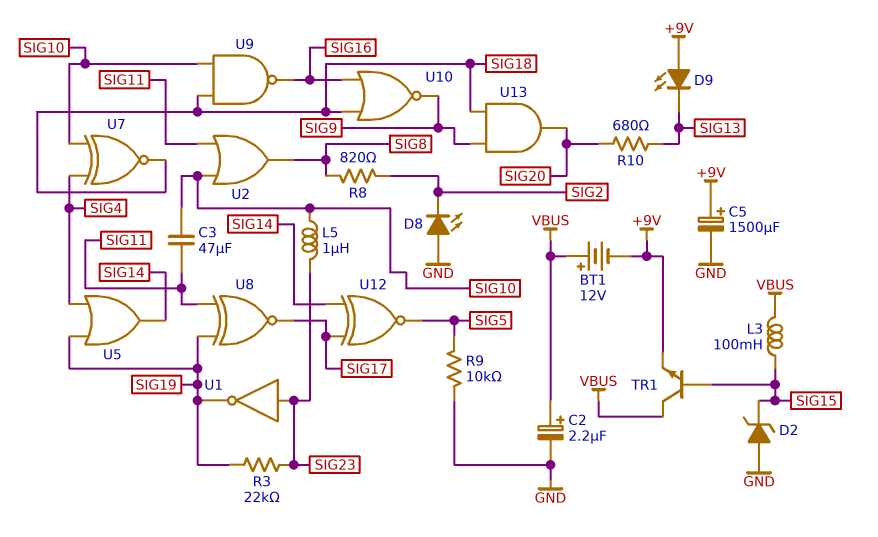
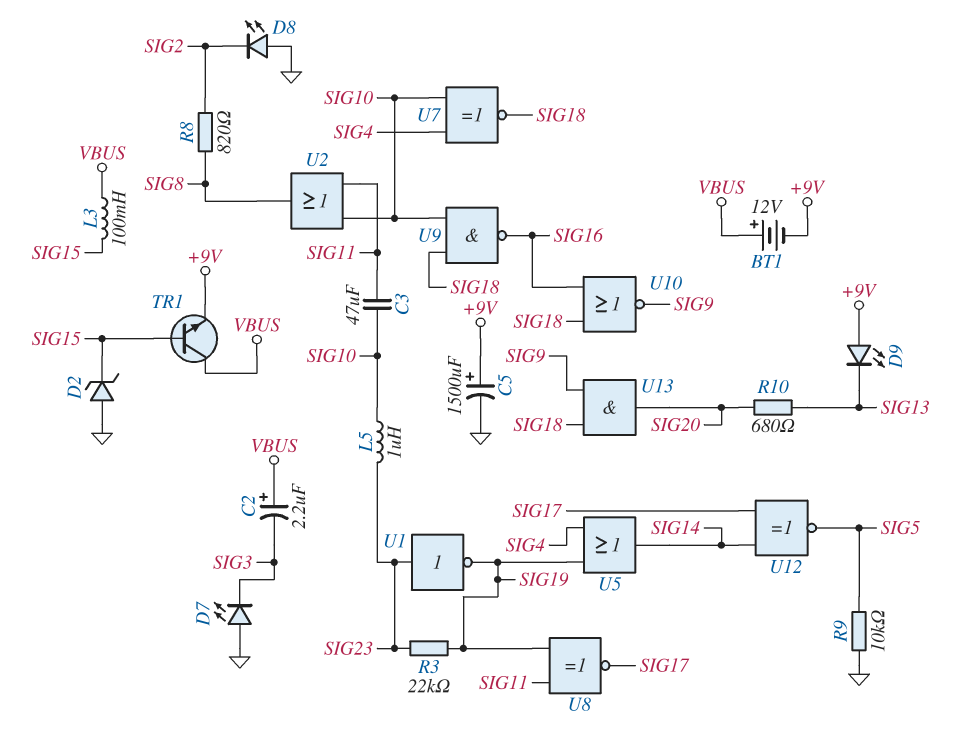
C2: 2.2uF (plus VBUS, minus GND) -> 2.2uF (plus VBUS, minus SIG3)
D7: none -> LED (A GND, K SIG3)

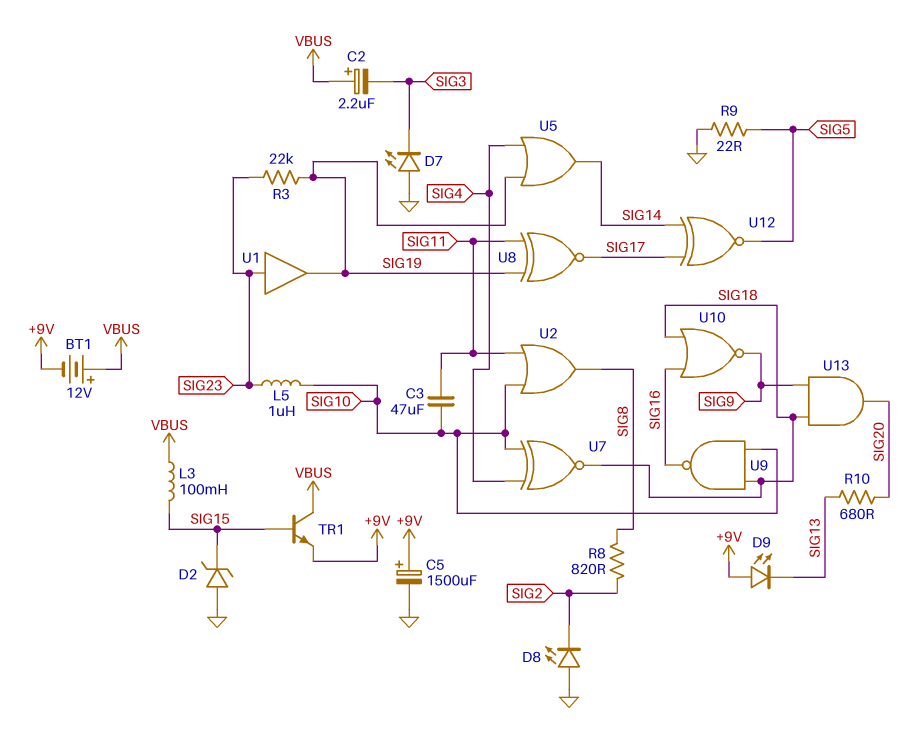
R9: 10k (GND, SIG5) -> 22 (GND, SIG5)
U1: NOT (in SIG23, out SIG19) -> buffer (in SIG23, out SIG19)

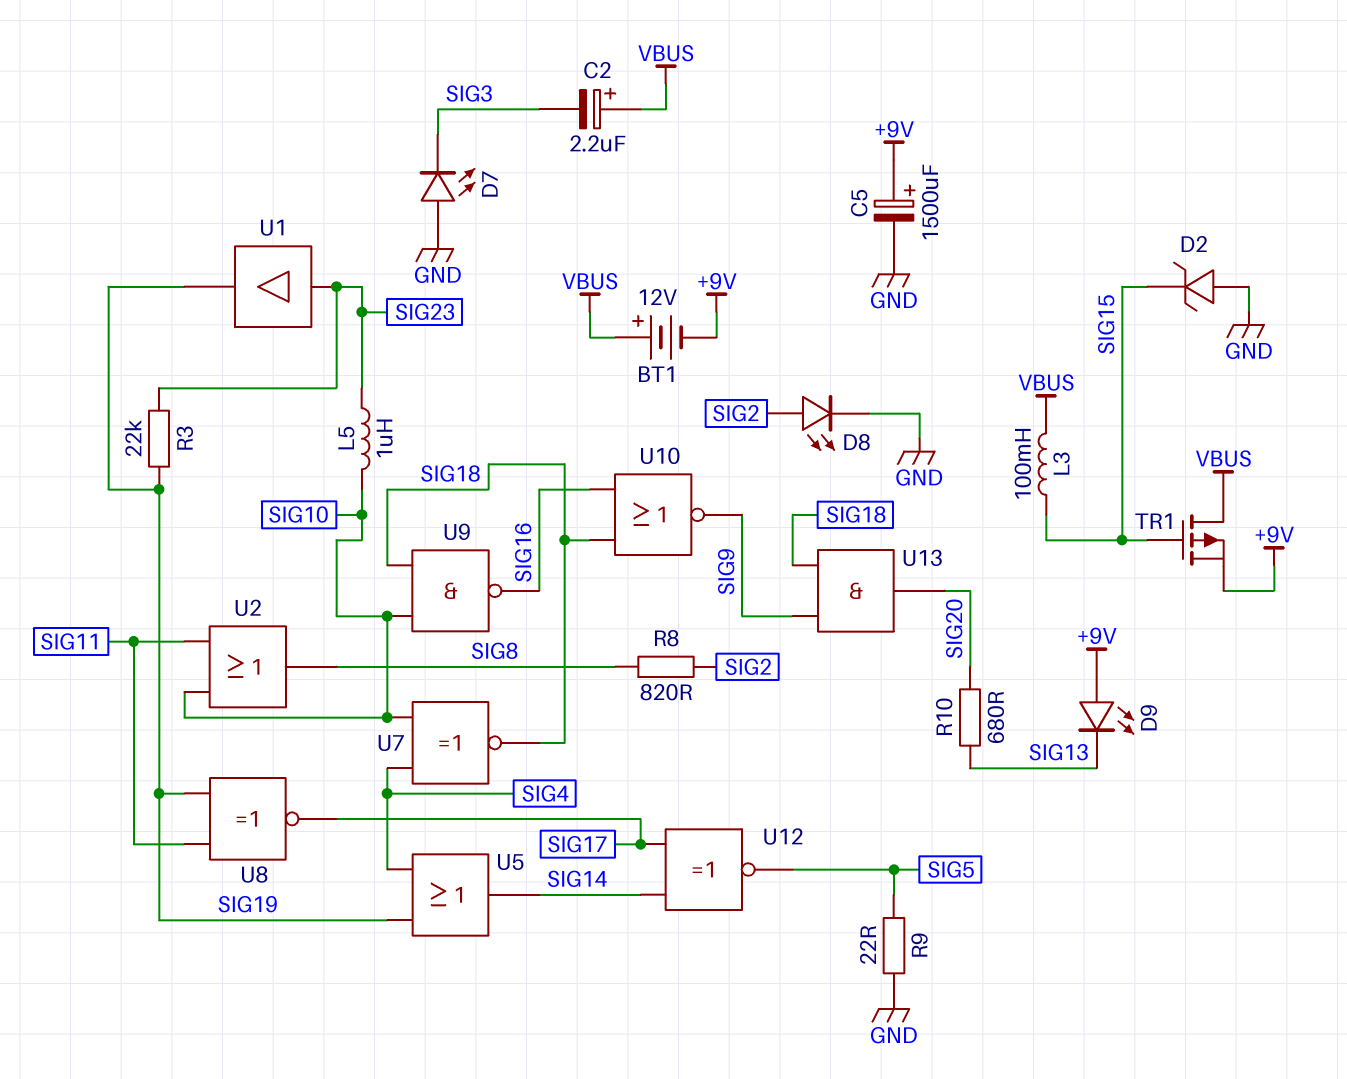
C3: 47uF (SIG10, SIG11) -> none
D8: LED (A GND, K SIG2) -> LED (A SIG2, K GND)
TR1: NPN (B SIG15, C VBUS, E +9V) -> PMOS (G SIG15, D VBUS, S +9V)

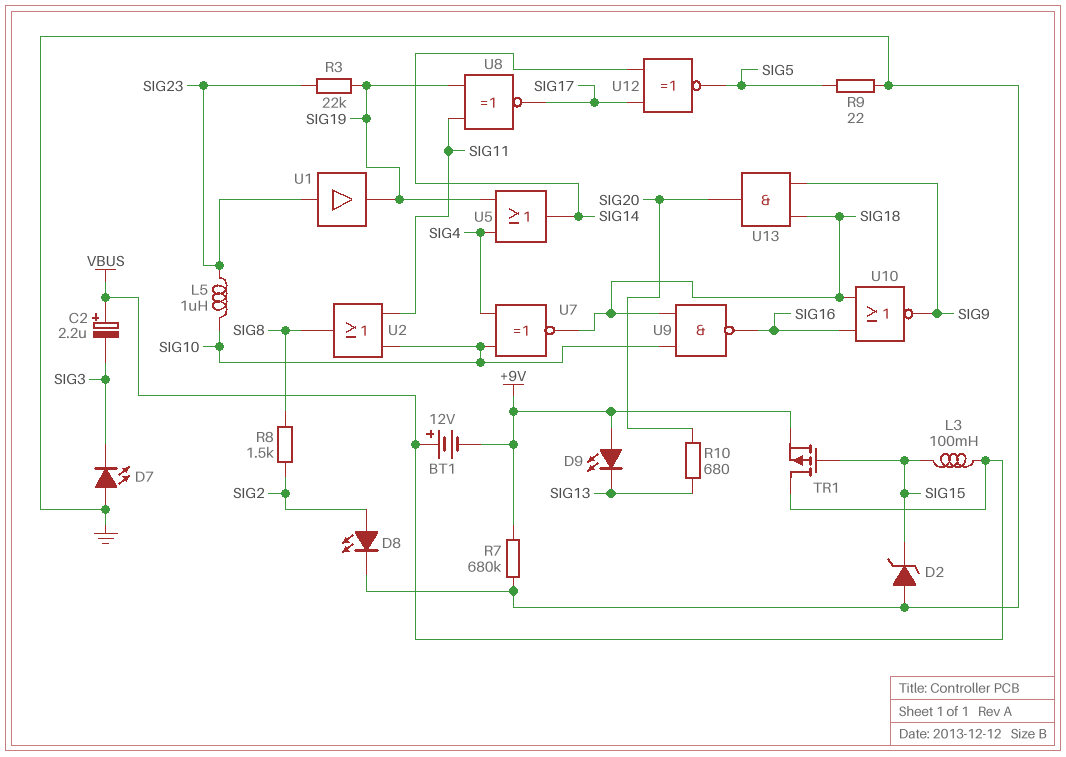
C5: 1500uF (plus +9V, minus GND) -> none
R7: none -> 680k (+9V, GND)
R8: 820 (SIG2, SIG8) -> 1.5k (SIG2, SIG8)

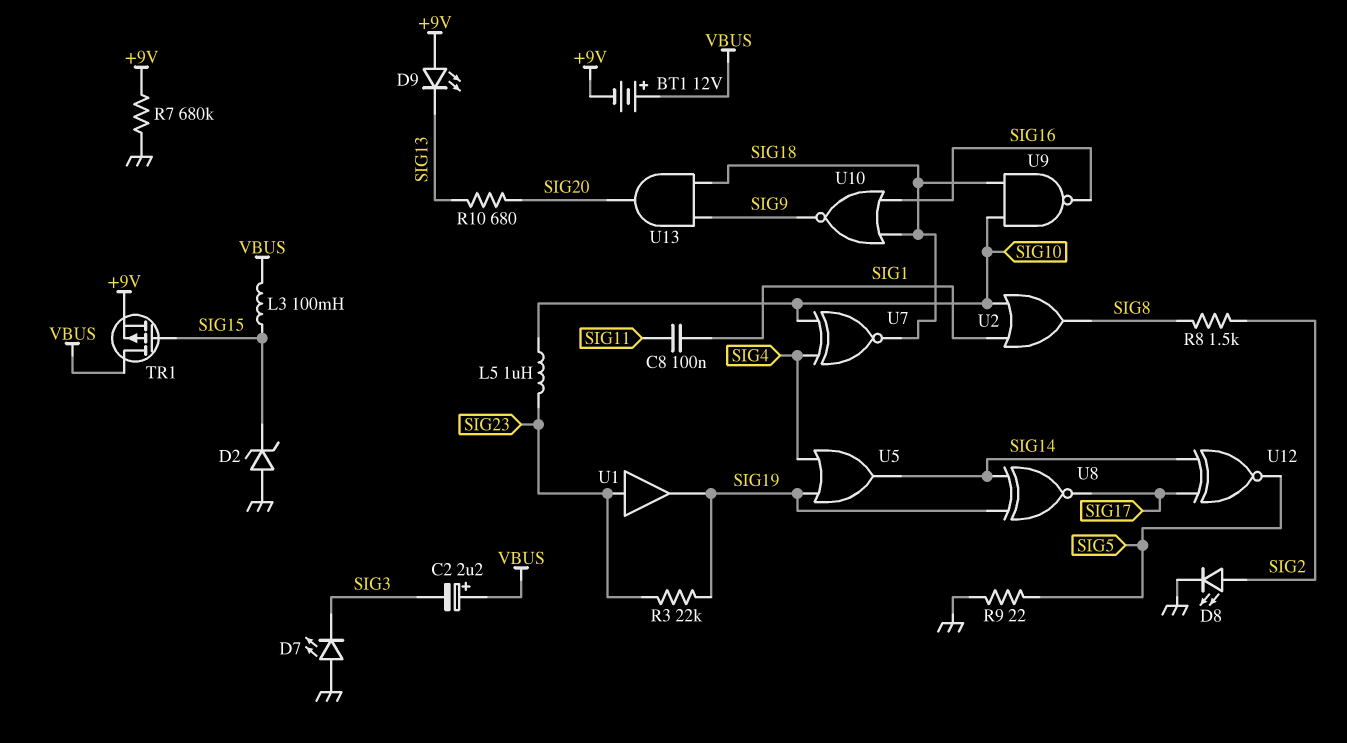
C8: none -> 100nF (SIG1, SIG11)
U2: OR (in SIG10, in SIG11, out SIG8) -> OR (in SIG1, in SIG10, out SIG8)
U8: XNOR (in SIG11, in SIG19, out SIG17) -> XNOR (in SIG14, in SIG19, out SIG17)

